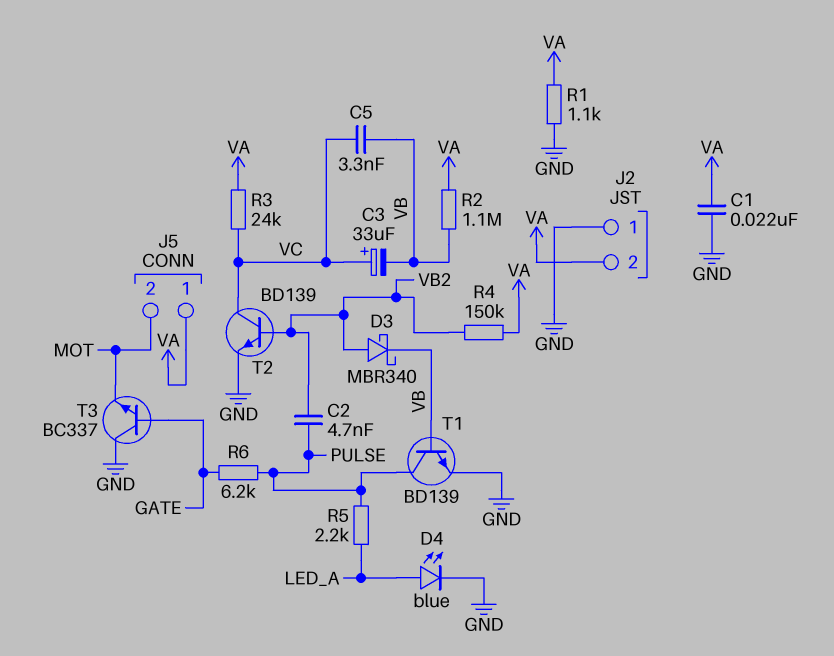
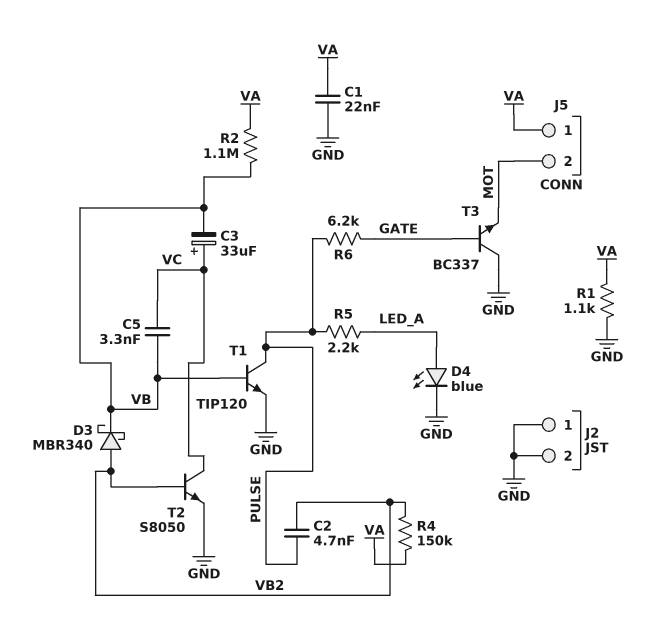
J2 pin 2: VA -> GND
R3: 24k (VA, VC) -> none
T1: NPN BD139 (B VB, C PULSE, E GND) -> NPN TIP120 (B VB, C PULSE, E GND)
T2: NPN BD139 (B VB2, C VC, E GND) -> NPN S8050 (B VB2, C VC, E GND)

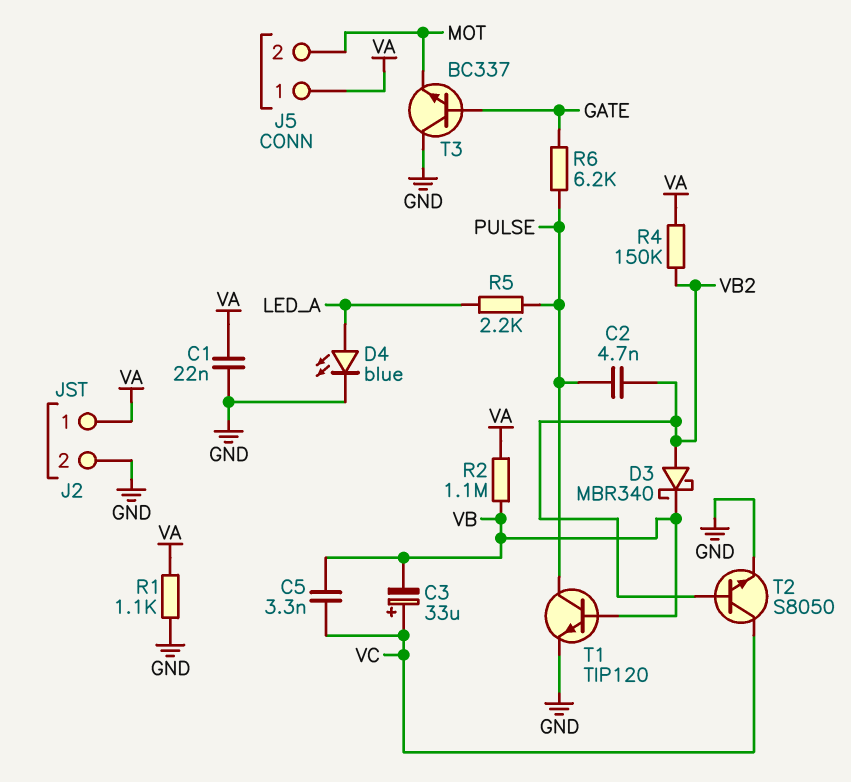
J2 pin 1: GND -> VA

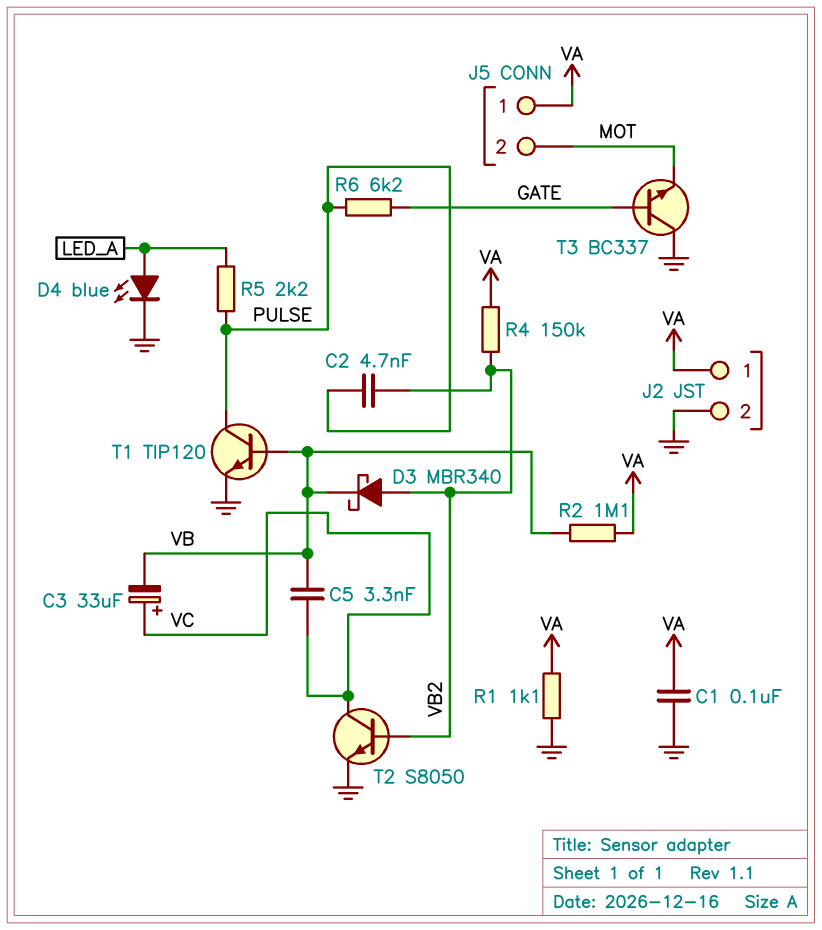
C1: 22nF (GND, VA) -> 100nF (GND, VA)

